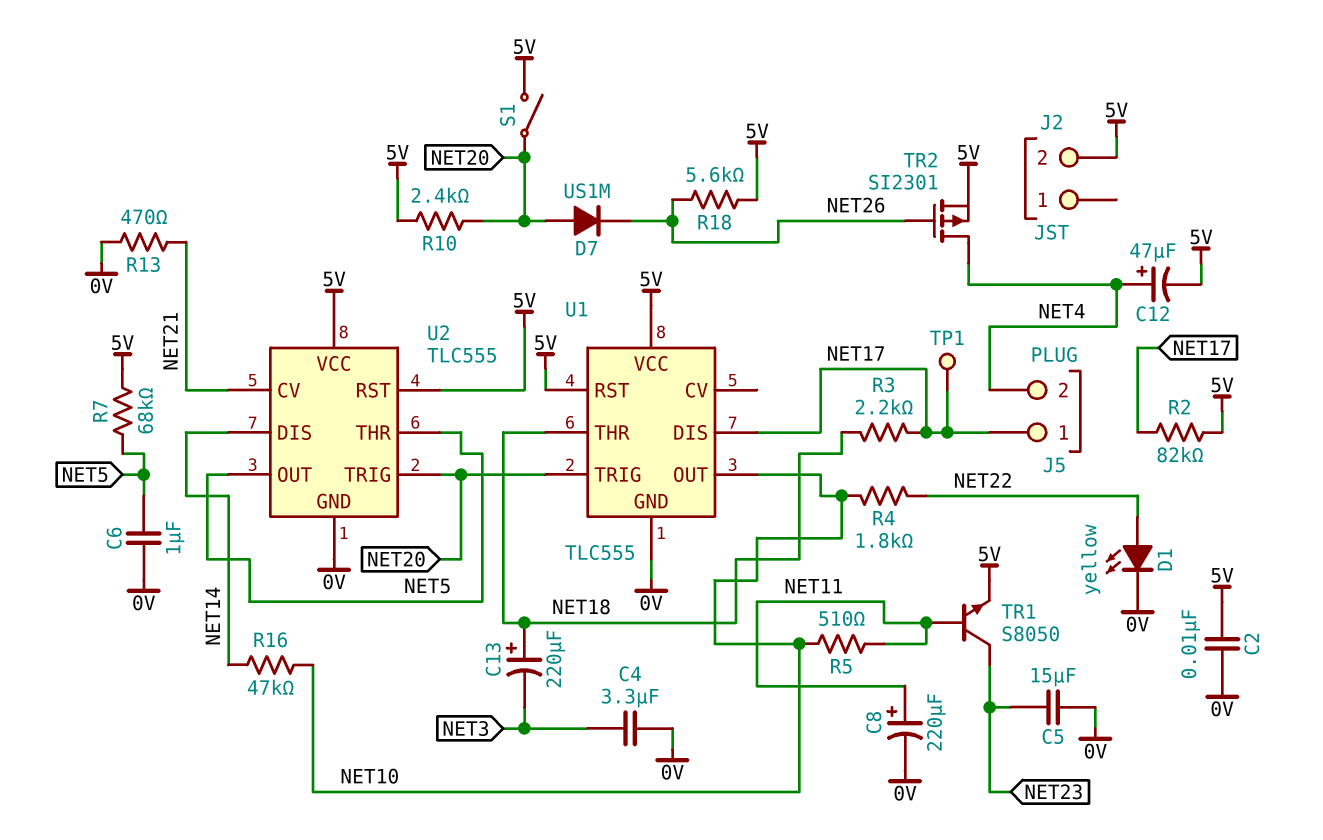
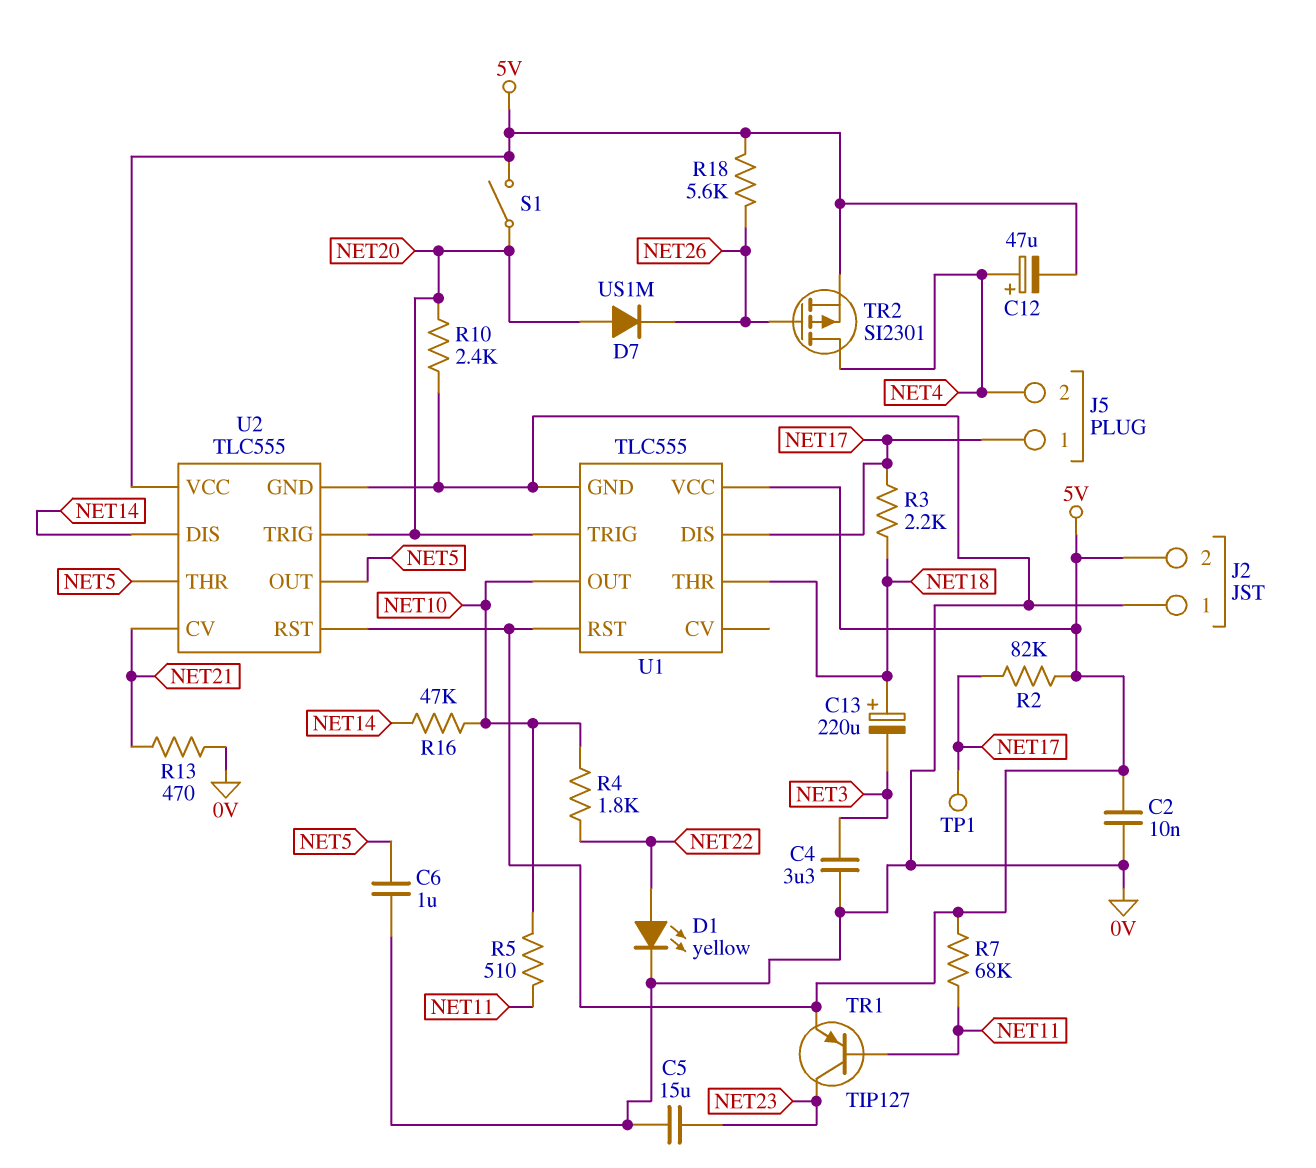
C8: 220uF (plus NET11, minus 0V) -> none
J2 pin 1: none -> 0V
R7: 68k (5V, NET5) -> 68k (5V, NET11)
R10: 2.4k (5V, NET20) -> 2.4k (0V, NET20)
TR1: NPN S8050 (B NET11, C NET23, E 5V) -> PNP TIP127 (B NET11, C NET23, E 5V)

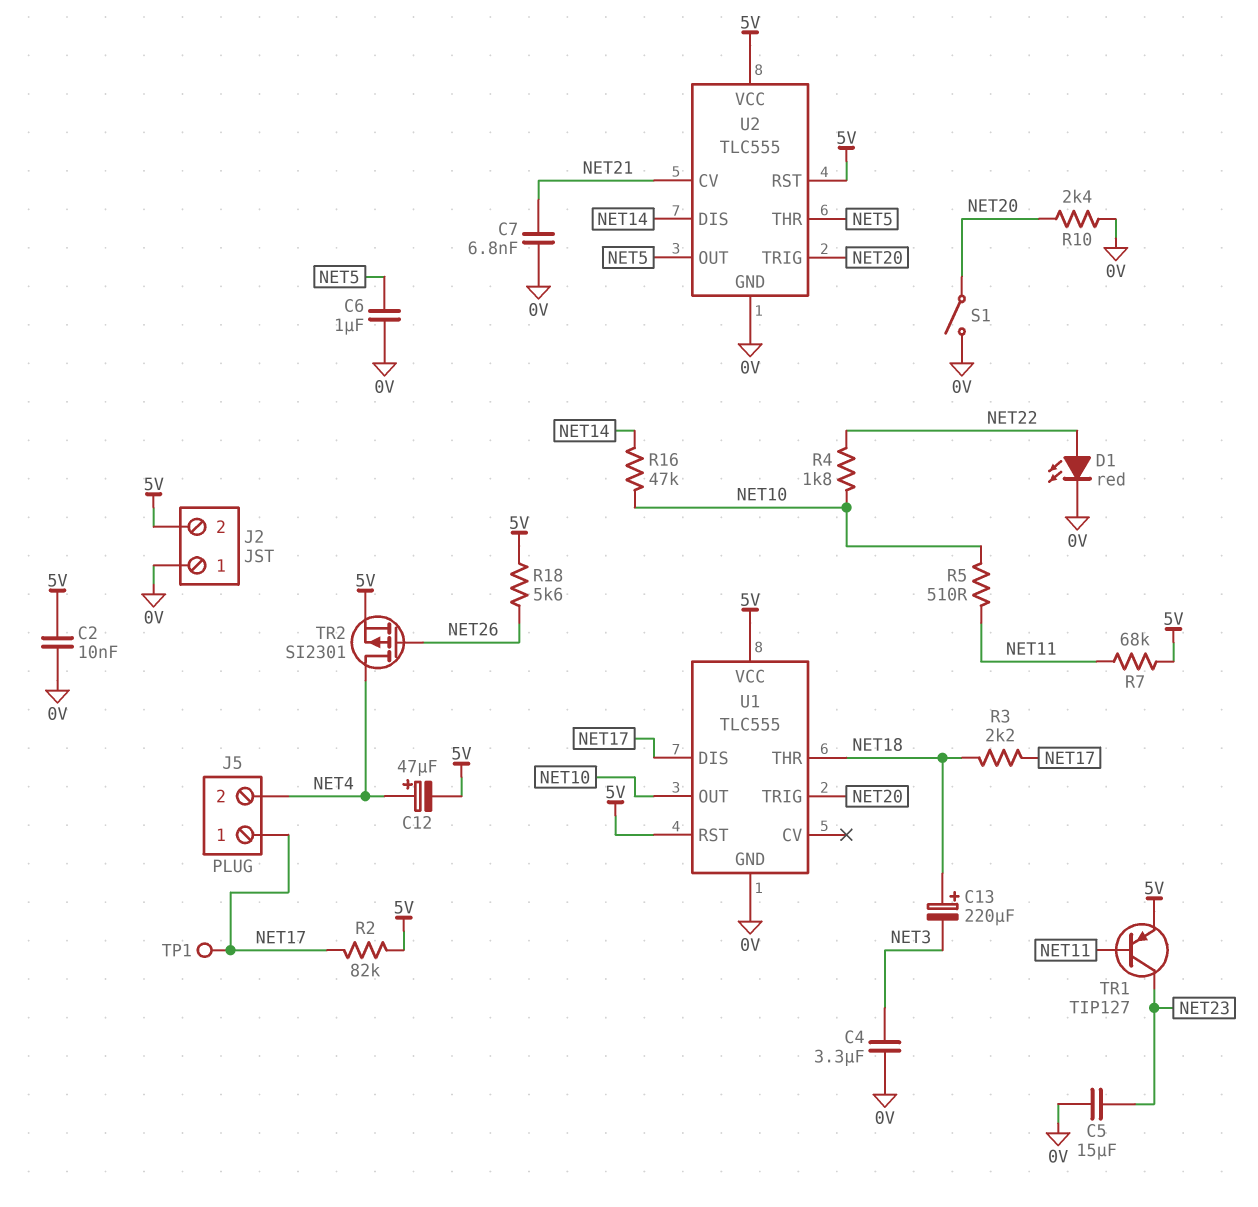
C7: none -> 6.8nF (0V, NET21)
D1: LED yellow (A NET22, K 0V) -> LED red (A NET22, K 0V)
D7: diode US1M (A NET20, K NET26) -> none
R13: 470 (0V, NET21) -> none
S1: switch (5V, NET20) -> switch (0V, NET20)

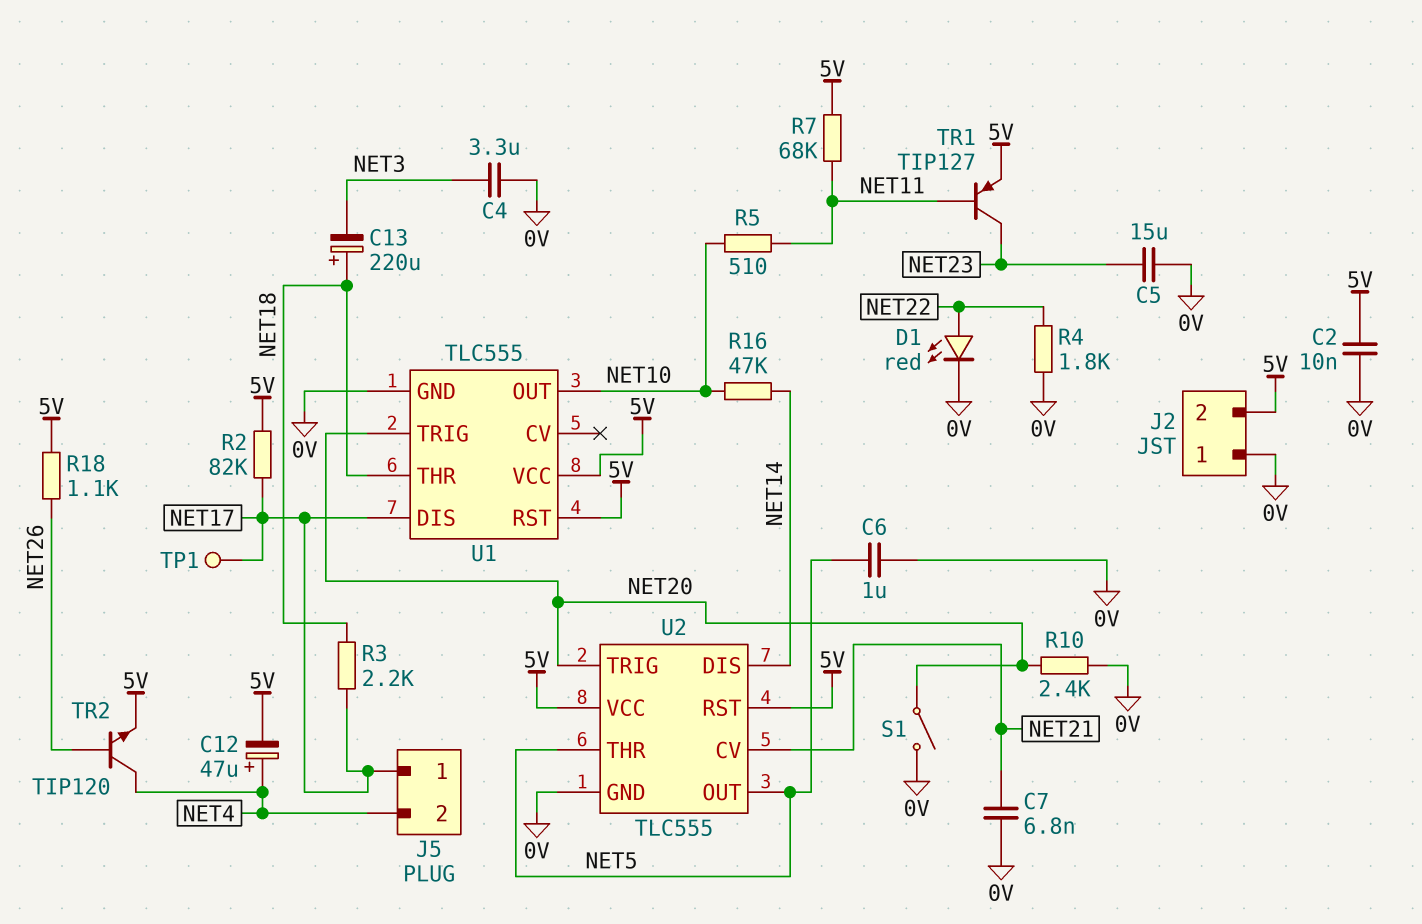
R4: 1.8k (NET10, NET22) -> 1.8k (0V, NET22)
R18: 5.6k (5V, NET26) -> 1.1k (5V, NET26)
TR2: PMOS SI2301 (G NET26, D NET4, S 5V) -> NPN TIP120 (B NET26, C NET4, E 5V)

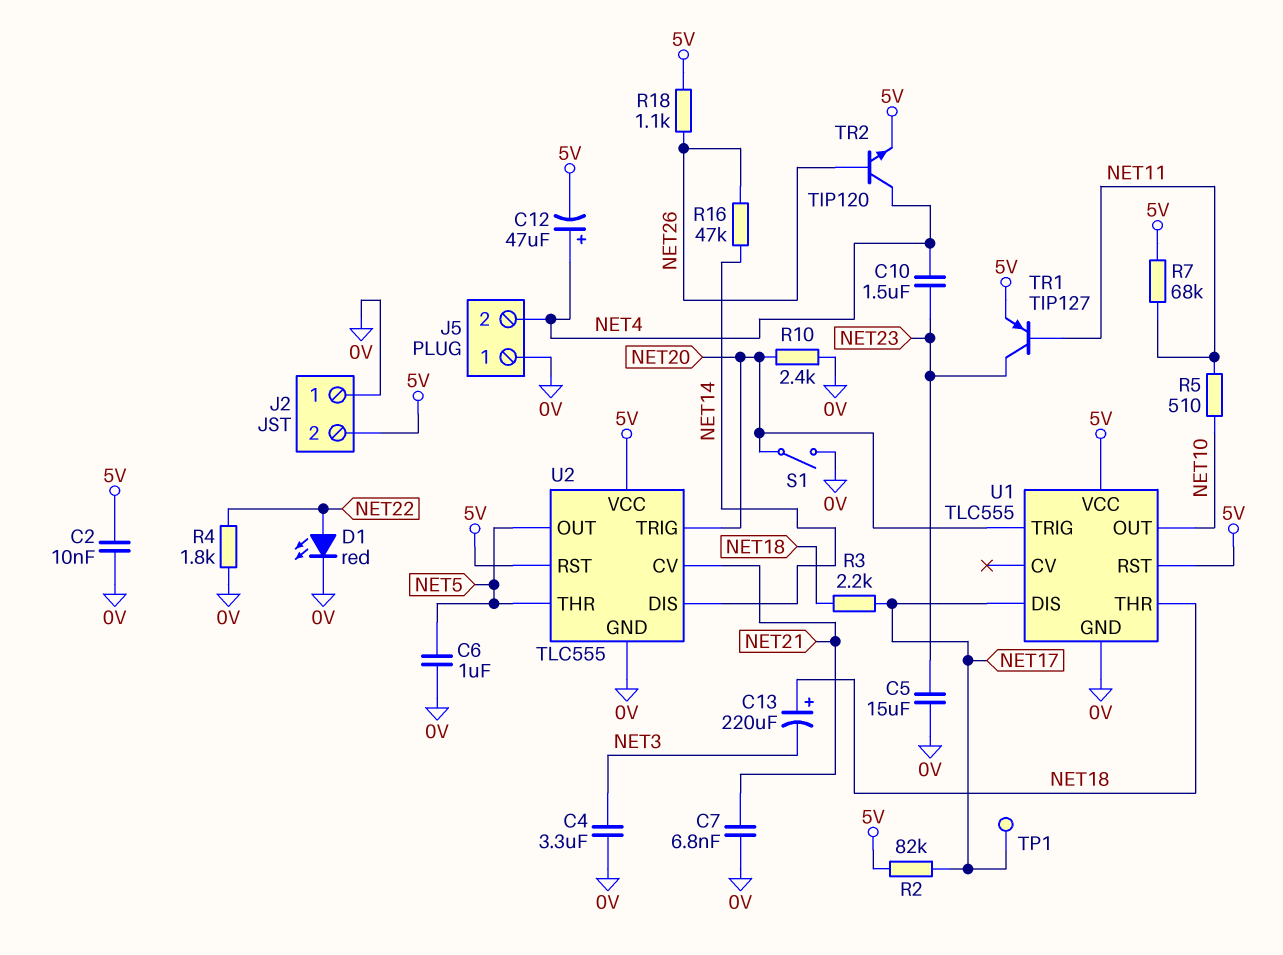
C10: none -> 1.5uF (NET4, NET23)
J5 pin 1: NET17 -> 0V
R16: 47k (NET10, NET14) -> 47k (NET14, NET26)

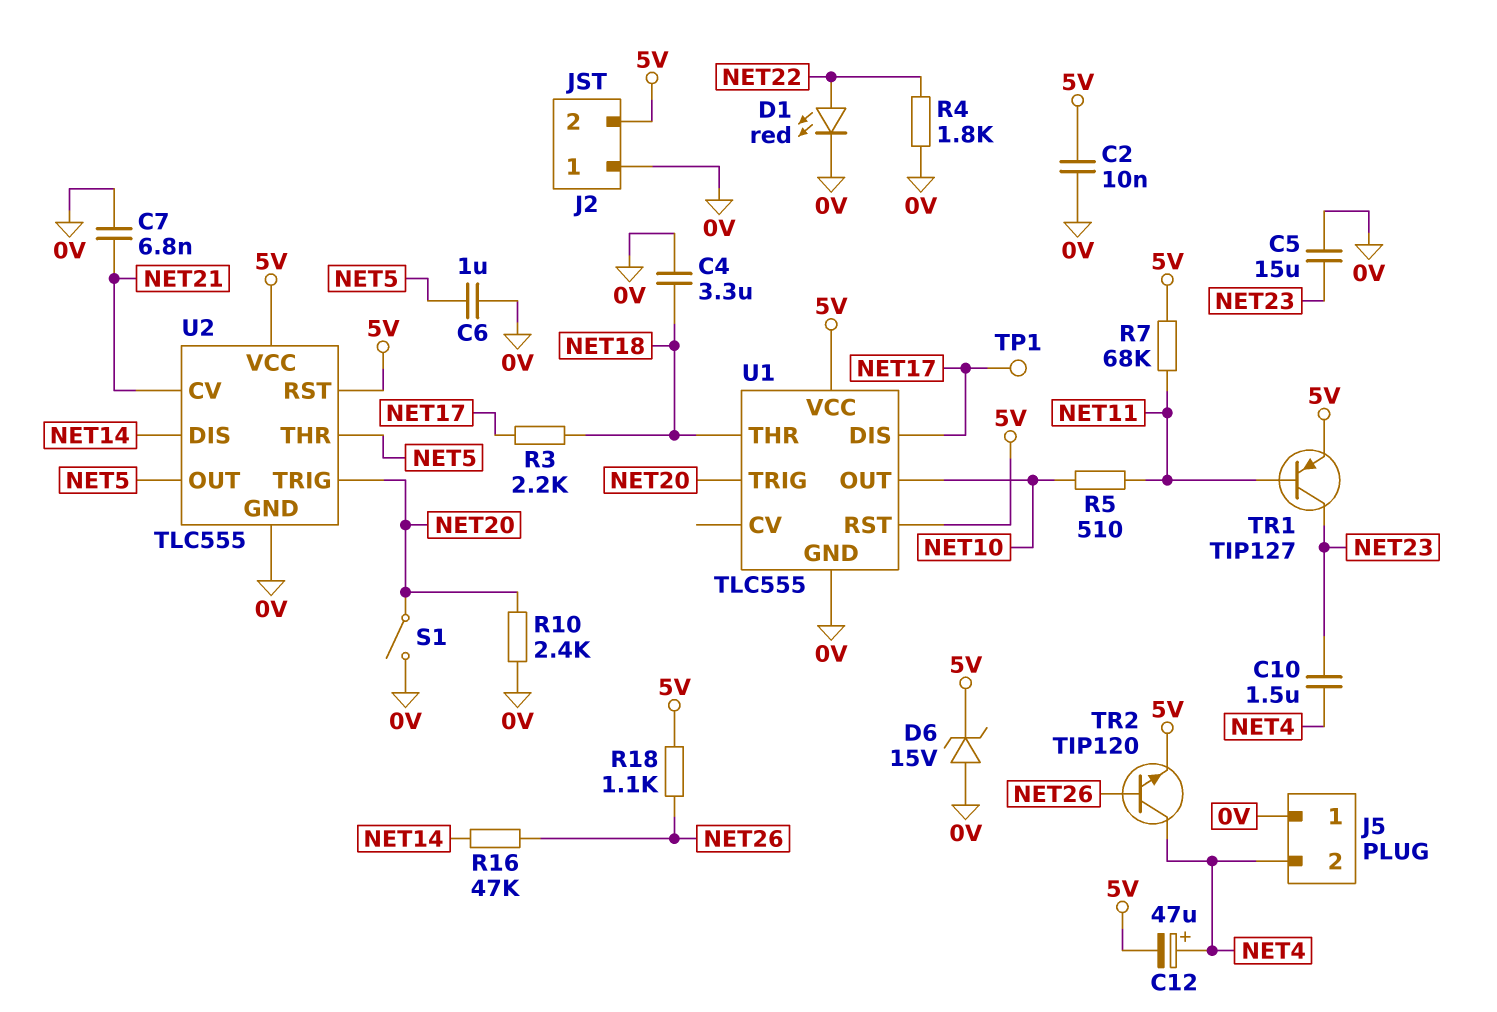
C4: 3.3uF (0V, NET3) -> 3.3uF (0V, NET18)
C13: 220uF (plus NET18, minus NET3) -> none
D6: none -> zener 15V (A 0V, K 5V)
R2: 82k (5V, NET17) -> none

